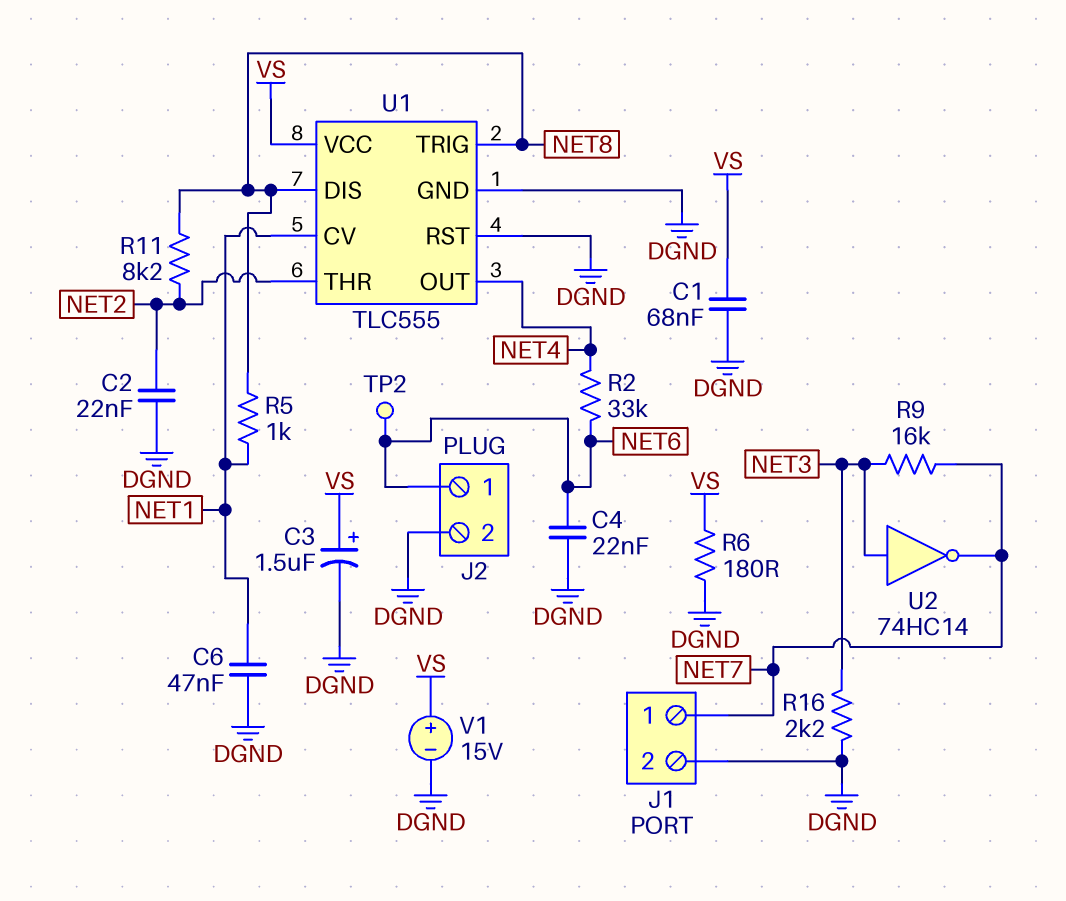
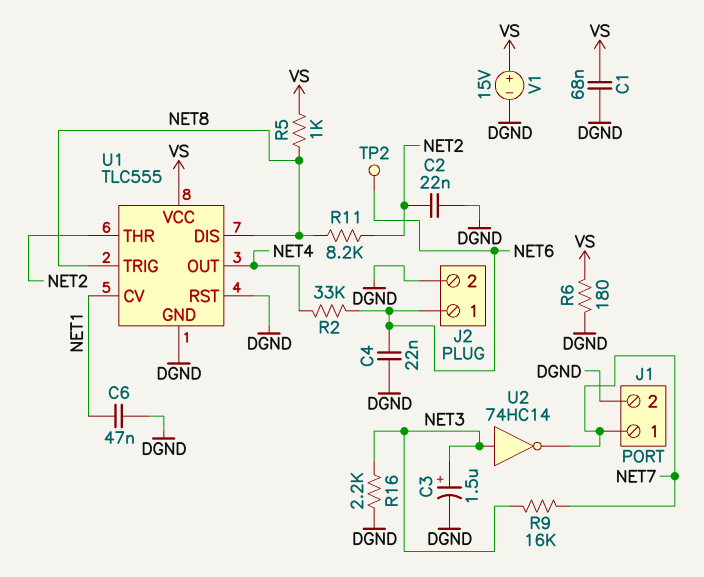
C3: 1.5uF (plus VS, minus DGND) -> 1.5uF (plus NET3, minus DGND)
R5: 1k (NET1, NET8) -> 1k (NET8, VS)

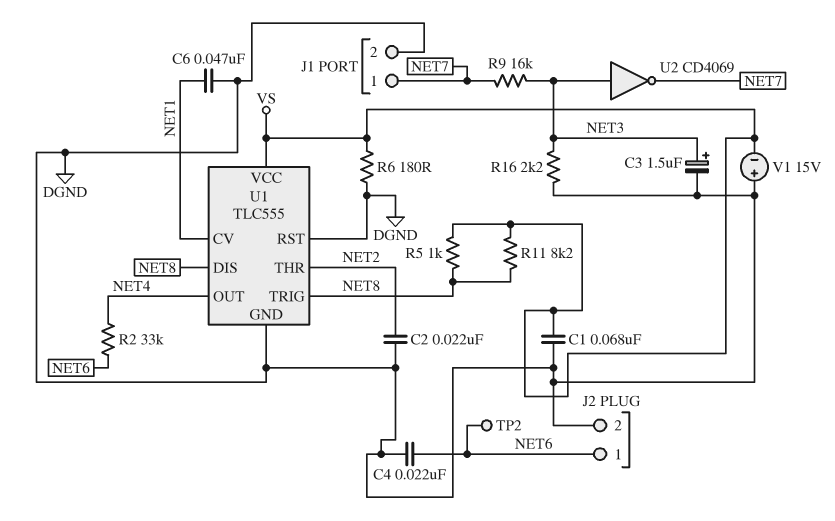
R11: 8.2k (NET2, NET8) -> 8.2k (NET8, VS)
U2: NOT 74HC14 (in NET3, out NET7) -> NOT CD4069 (in NET3, out NET7)
V1: 15V (plus VS, minus DGND) -> 15V (plus DGND, minus VS)

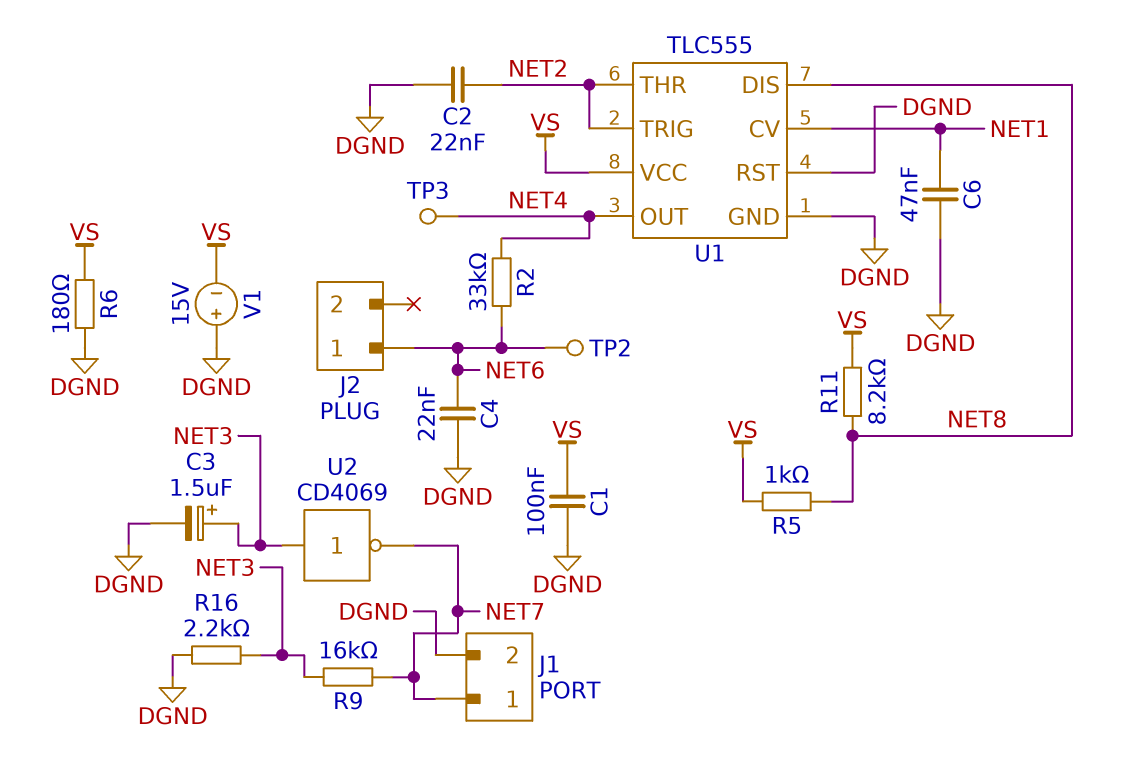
C1: 68nF (DGND, VS) -> 100nF (DGND, VS)
J2 pin 2: DGND -> none
TP3: none -> test point (NET4)
U1 pin TRIG: NET8 -> NET2

